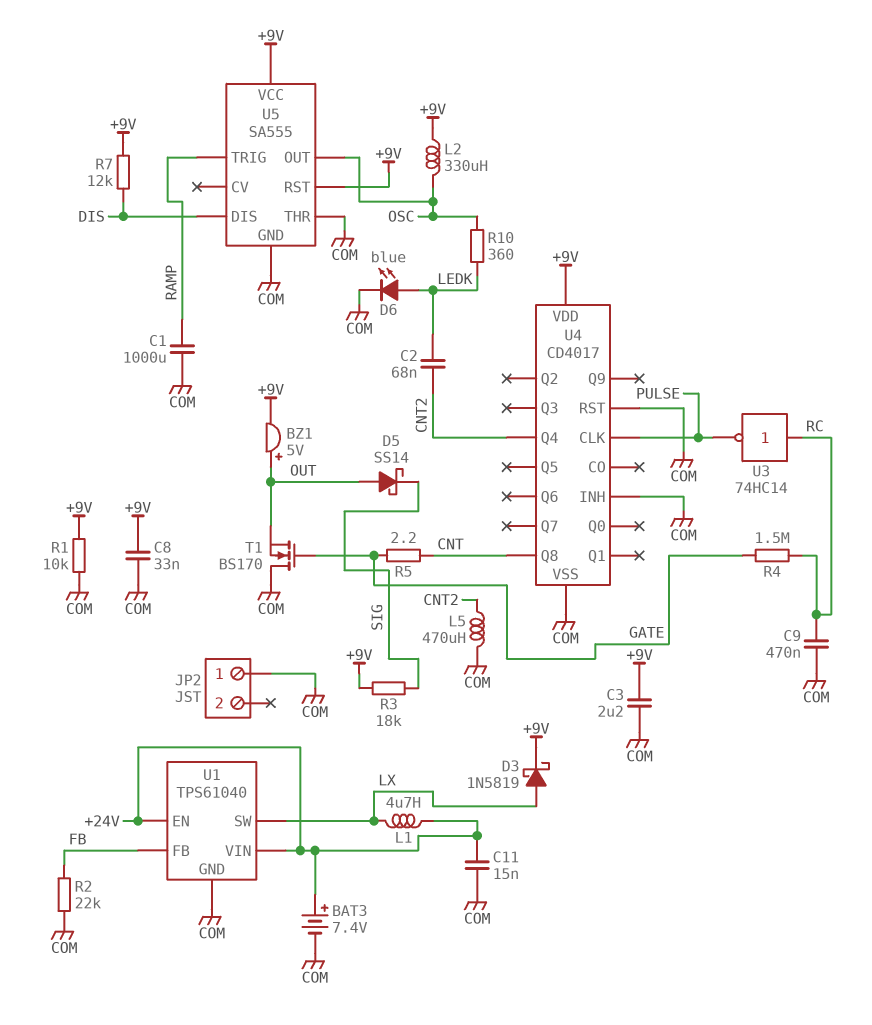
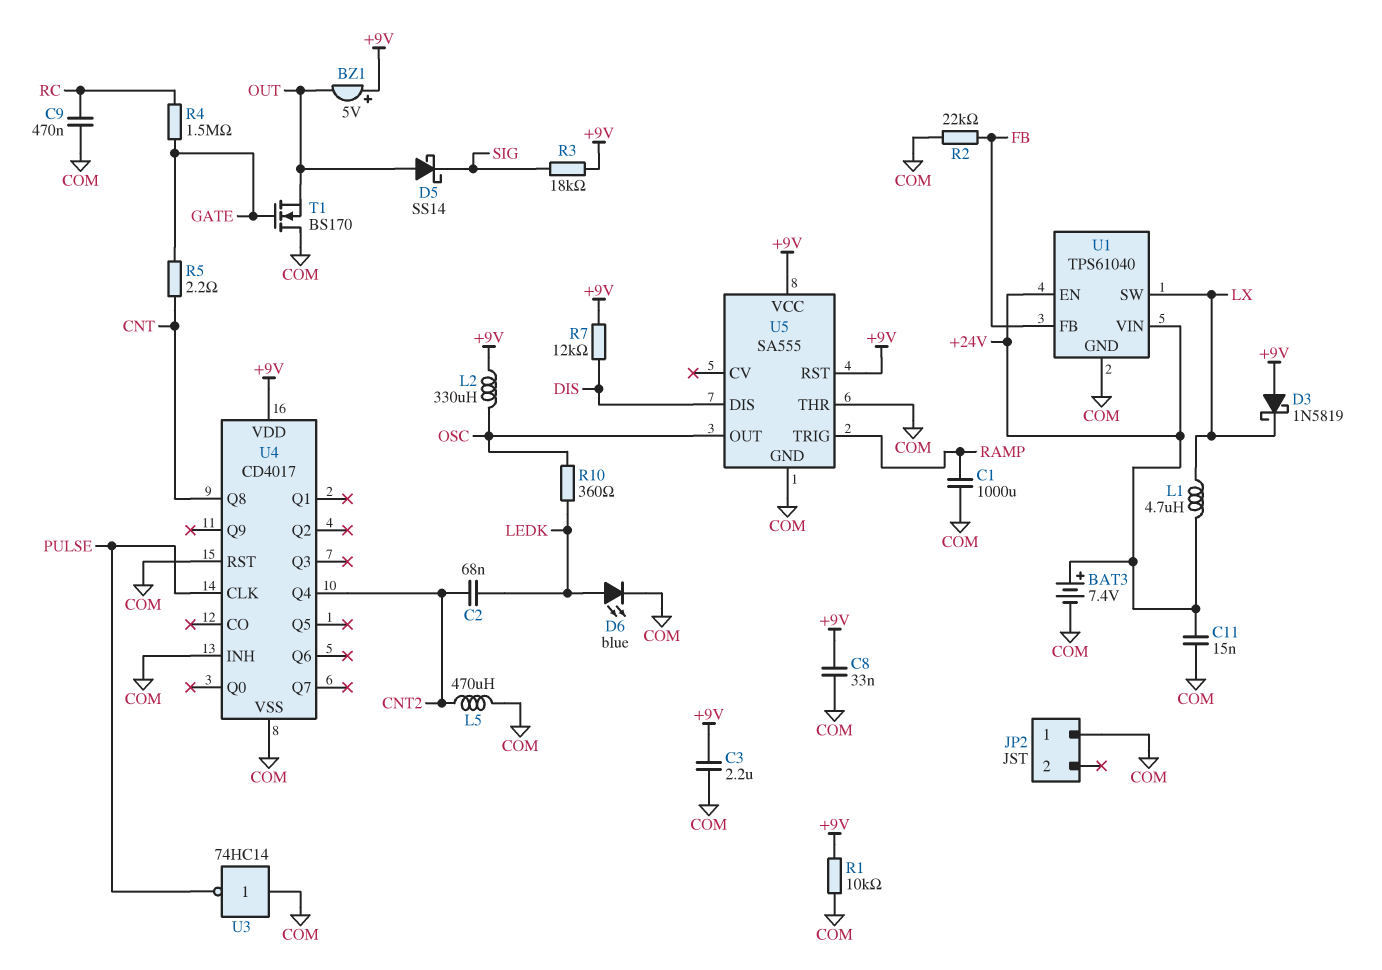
BZ1: buzzer 5V (plus OUT, minus +9V) -> buzzer 5V (plus +9V, minus OUT)
D3: schottky 1N5819 (A LX, K +9V) -> schottky 1N5819 (A +9V, K LX)
U3: NOT 74HC14 (in RC, out PULSE) -> NOT 74HC14 (in COM, out PULSE)

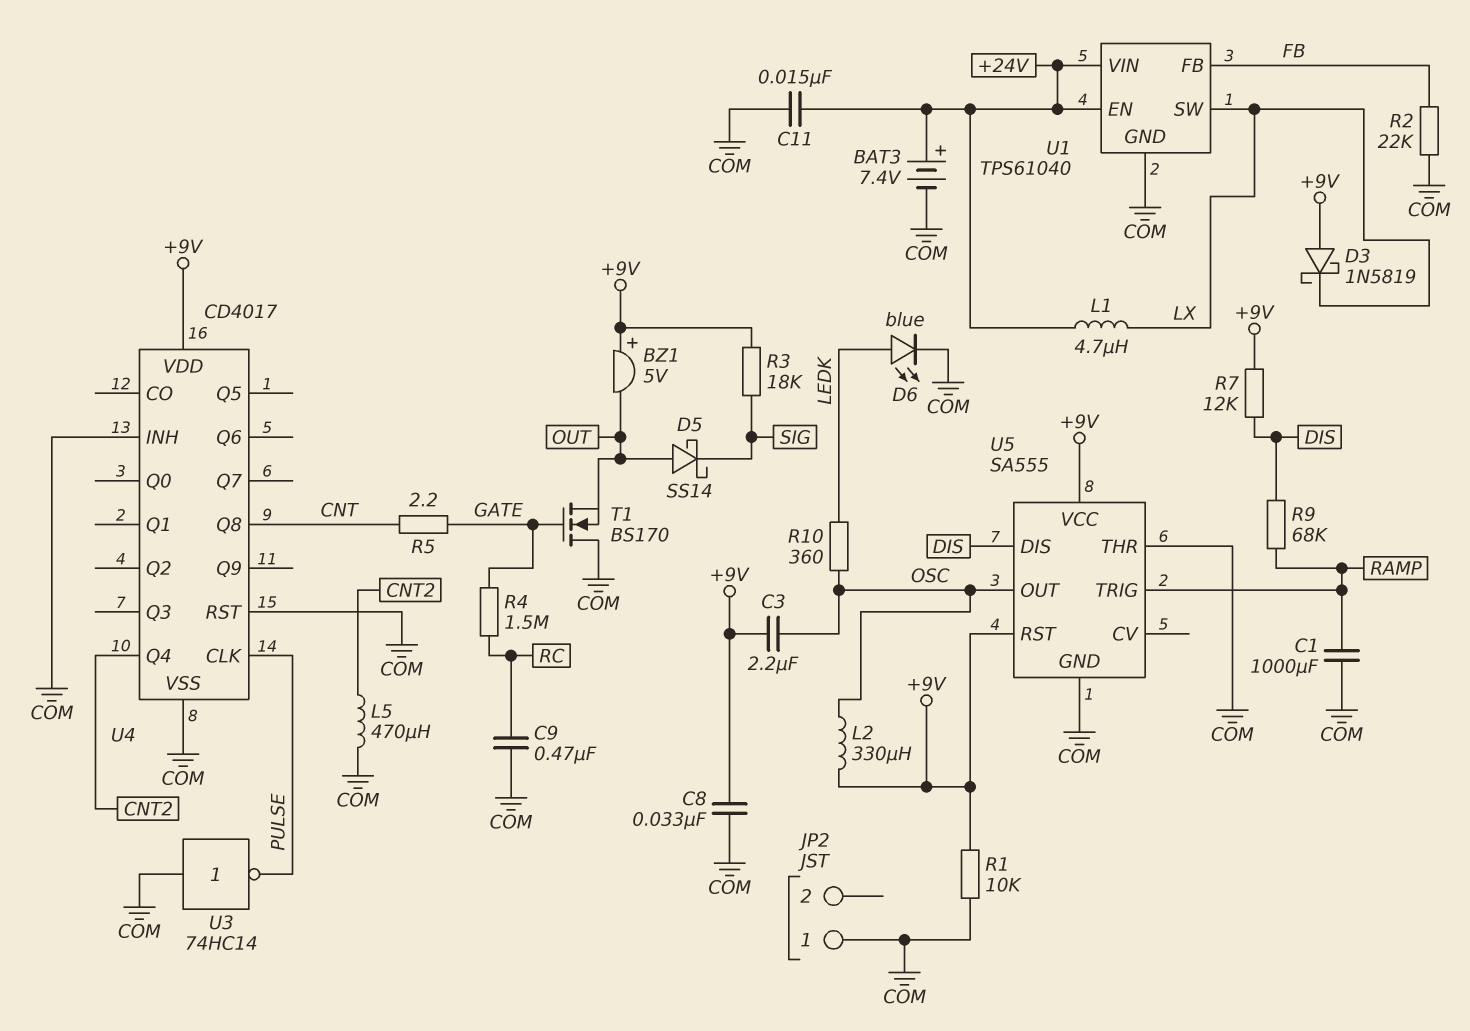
C2: 68nF (CNT2, LEDK) -> none
C3: 2.2uF (+9V, COM) -> 2.2uF (+9V, OSC)
R9: none -> 68k (DIS, RAMP)

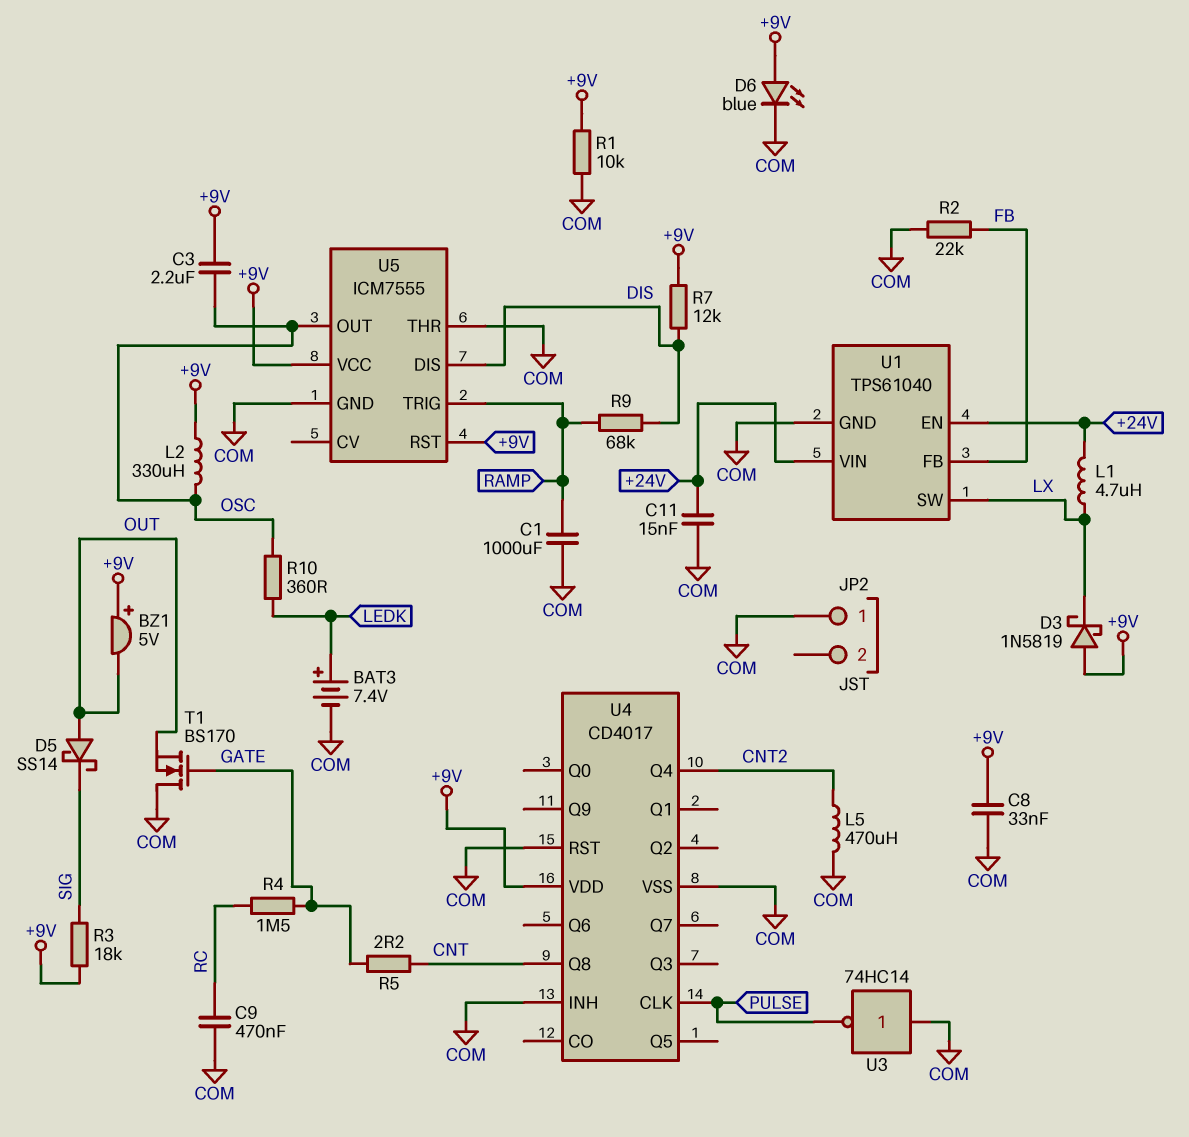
BAT3: 7.4V (plus +24V, minus COM) -> 7.4V (plus LEDK, minus COM)
D6: LED blue (A LEDK, K COM) -> LED blue (A +9V, K COM)
U5: SA555 -> ICM7555

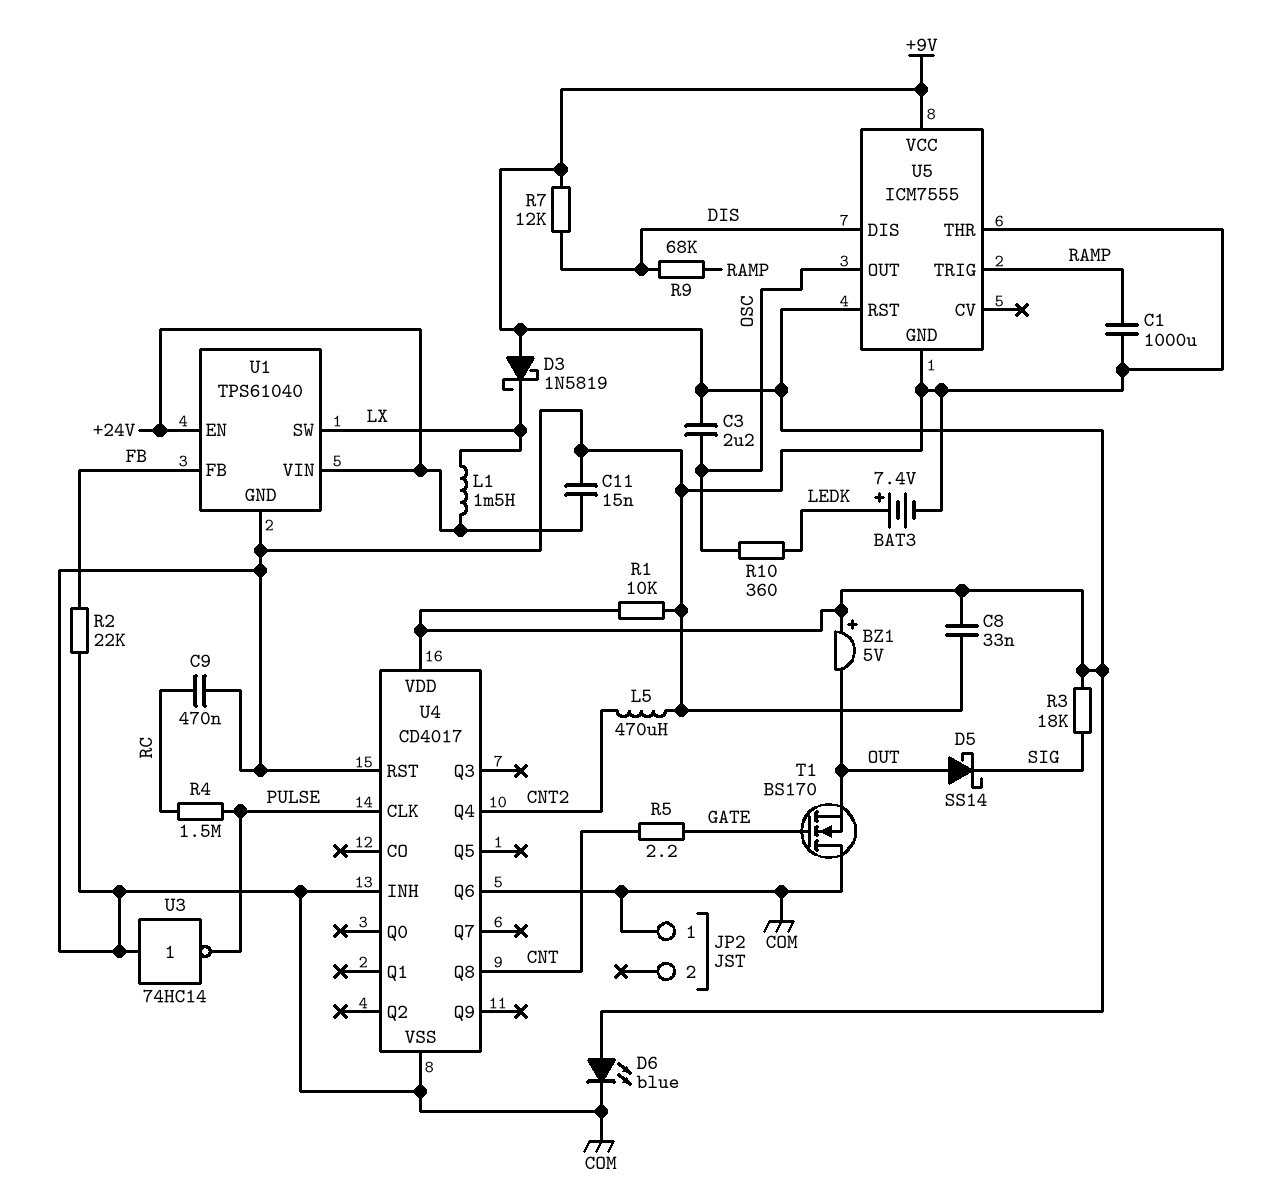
L1: 4.7uH (+24V, LX) -> 1.5mH (+24V, LX)
L2: 330uH (+9V, OSC) -> none
R4: 1.5M (GATE, RC) -> 1.5M (PULSE, RC)
U4 pin Q6: none -> COM

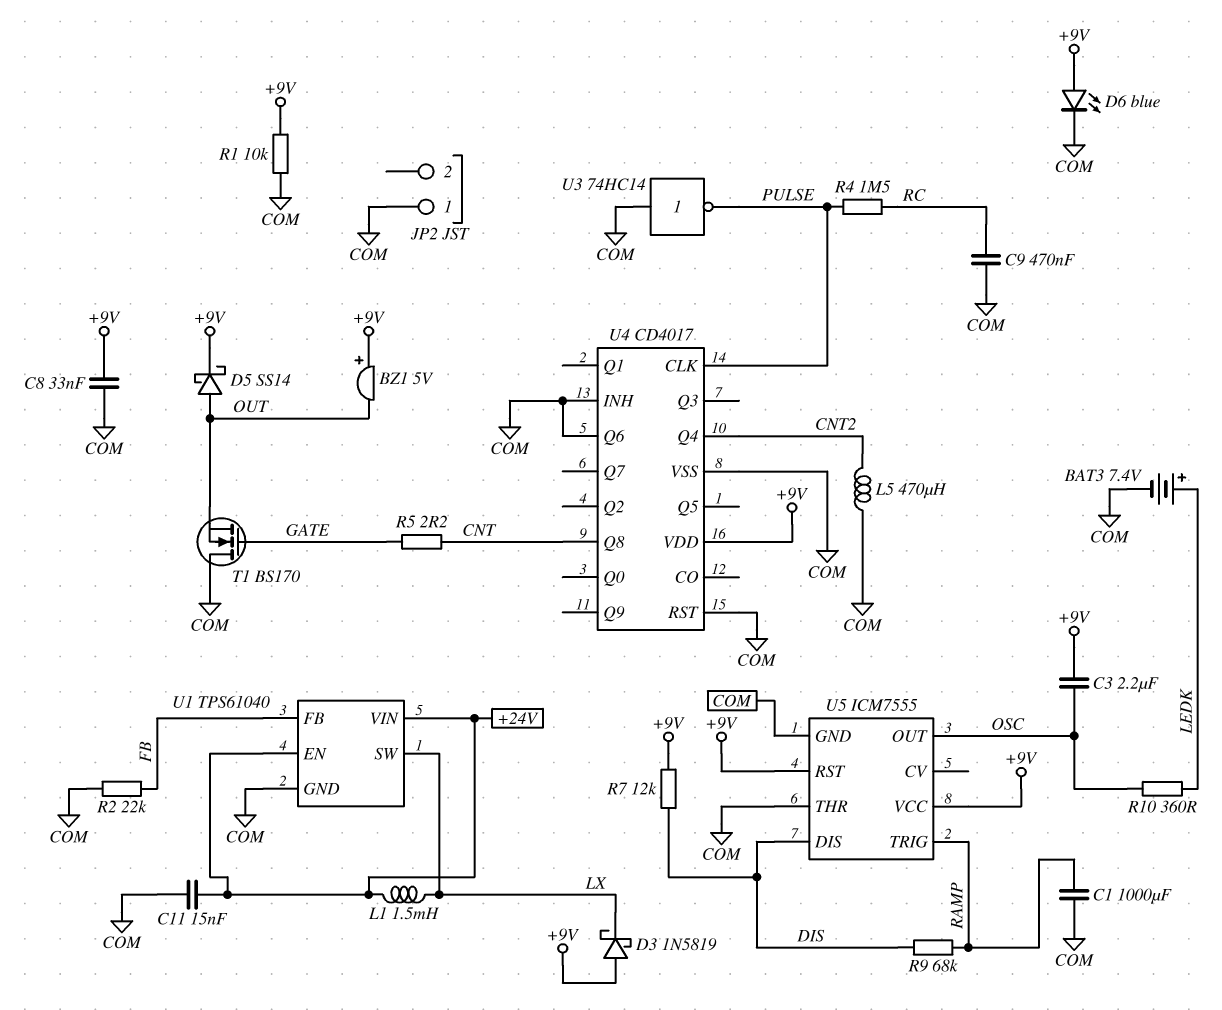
D5: schottky SS14 (A OUT, K SIG) -> schottky SS14 (A OUT, K +9V)
R3: 18k (+9V, SIG) -> none

